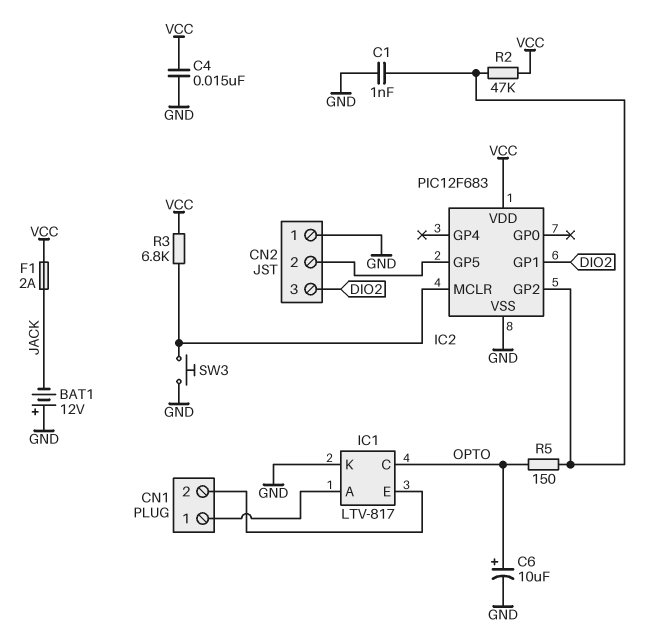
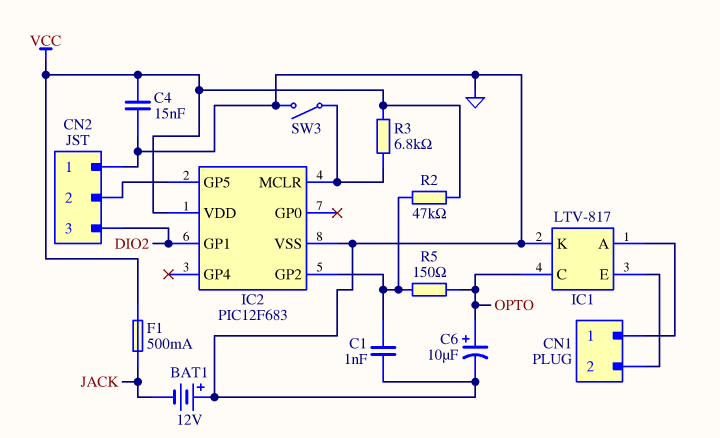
F1: 2A (JACK, VCC) -> 500mA (JACK, VCC)
SW3: button (GND, IC2/MCLR) -> switch (GND, IC2/MCLR)

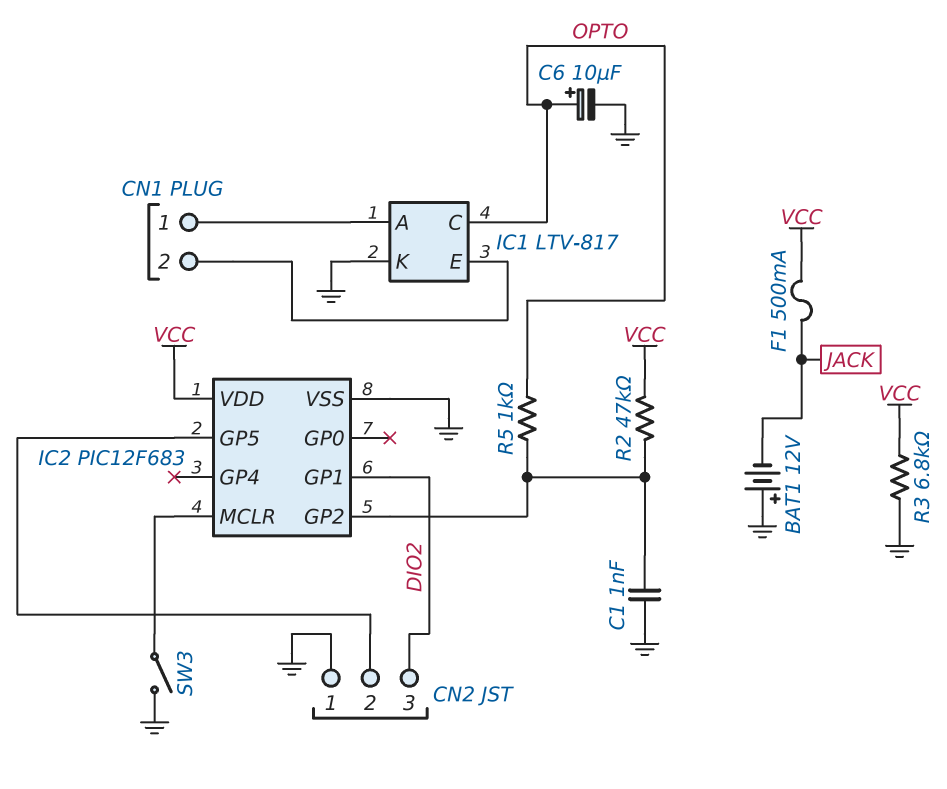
C4: 15nF (GND, VCC) -> none
R3: 6.8k (IC2/MCLR, VCC) -> 6.8k (GND, VCC)
R5: 150 (IC2/GP2, OPTO) -> 1k (IC2/GP2, OPTO)

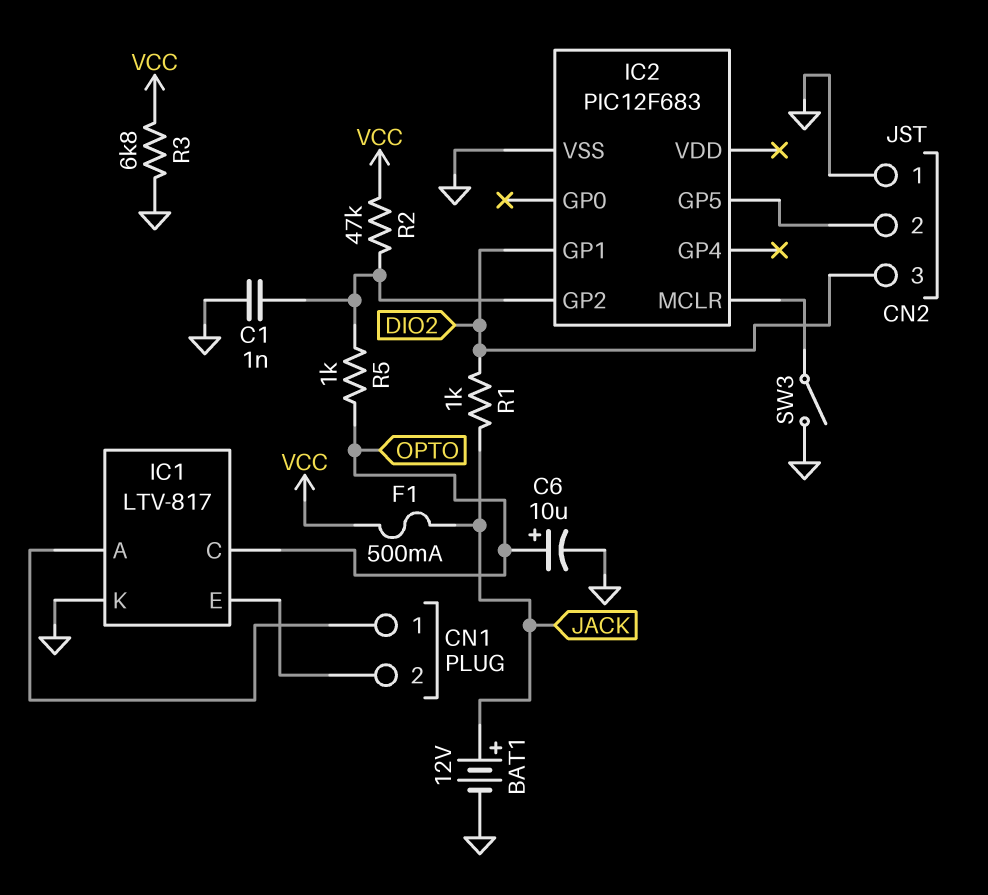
BAT1: 12V (plus GND, minus JACK) -> 12V (plus JACK, minus GND)
IC2 pin VDD: VCC -> none
R1: none -> 1k (DIO2, JACK)

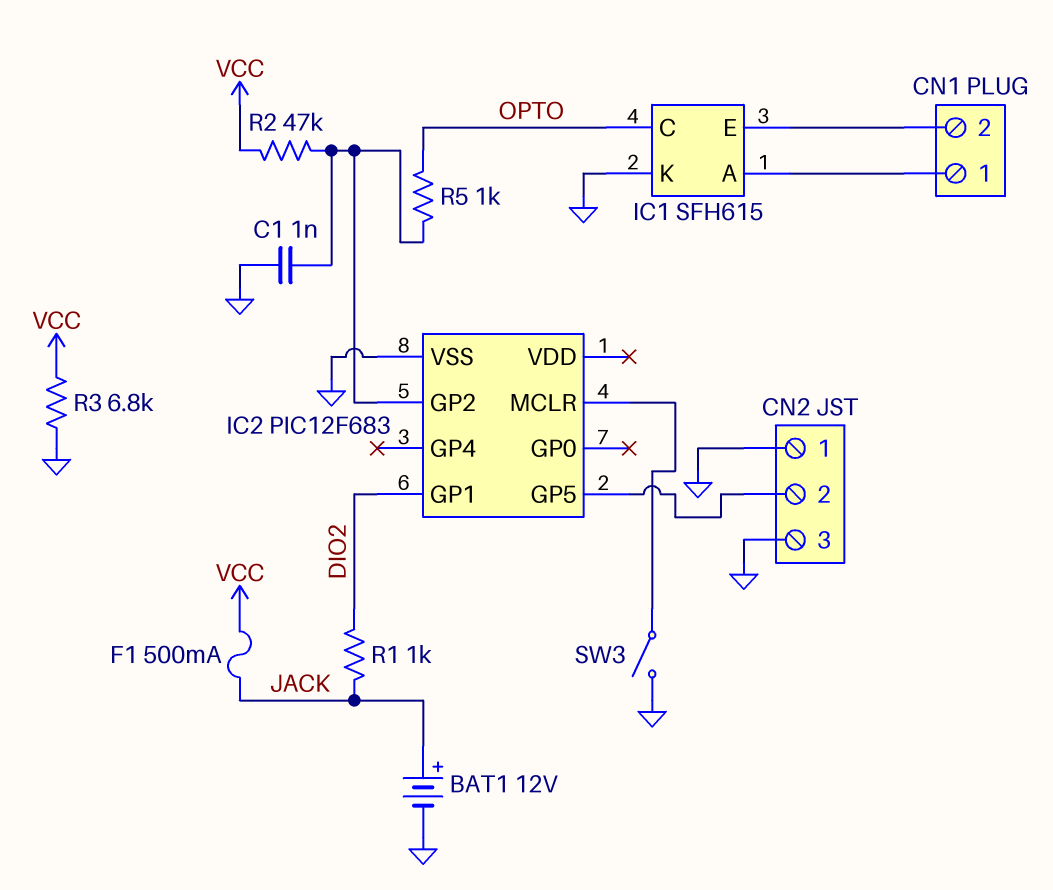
C6: 10uF (plus OPTO, minus GND) -> none
CN2 pin 3: DIO2 -> GND
IC1: LTV-817 -> SFH615

